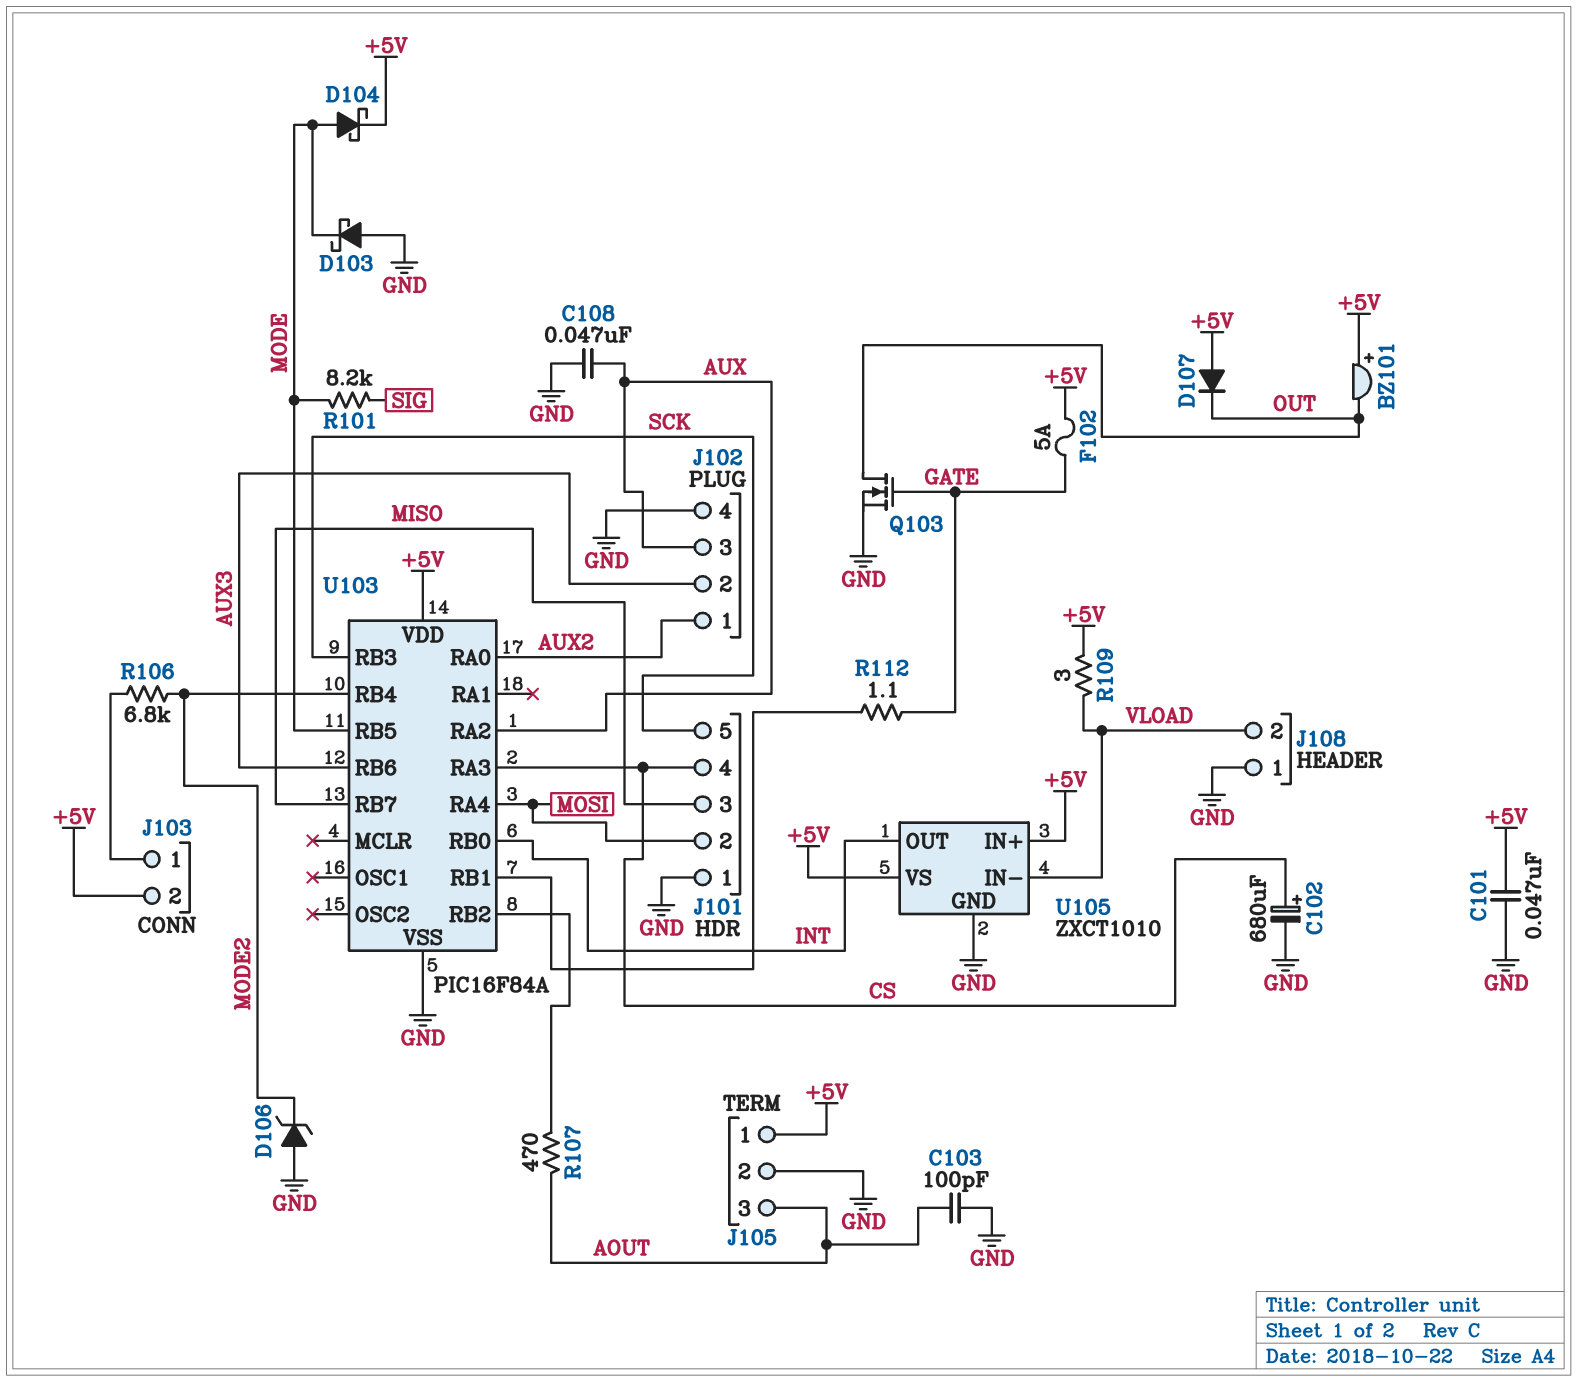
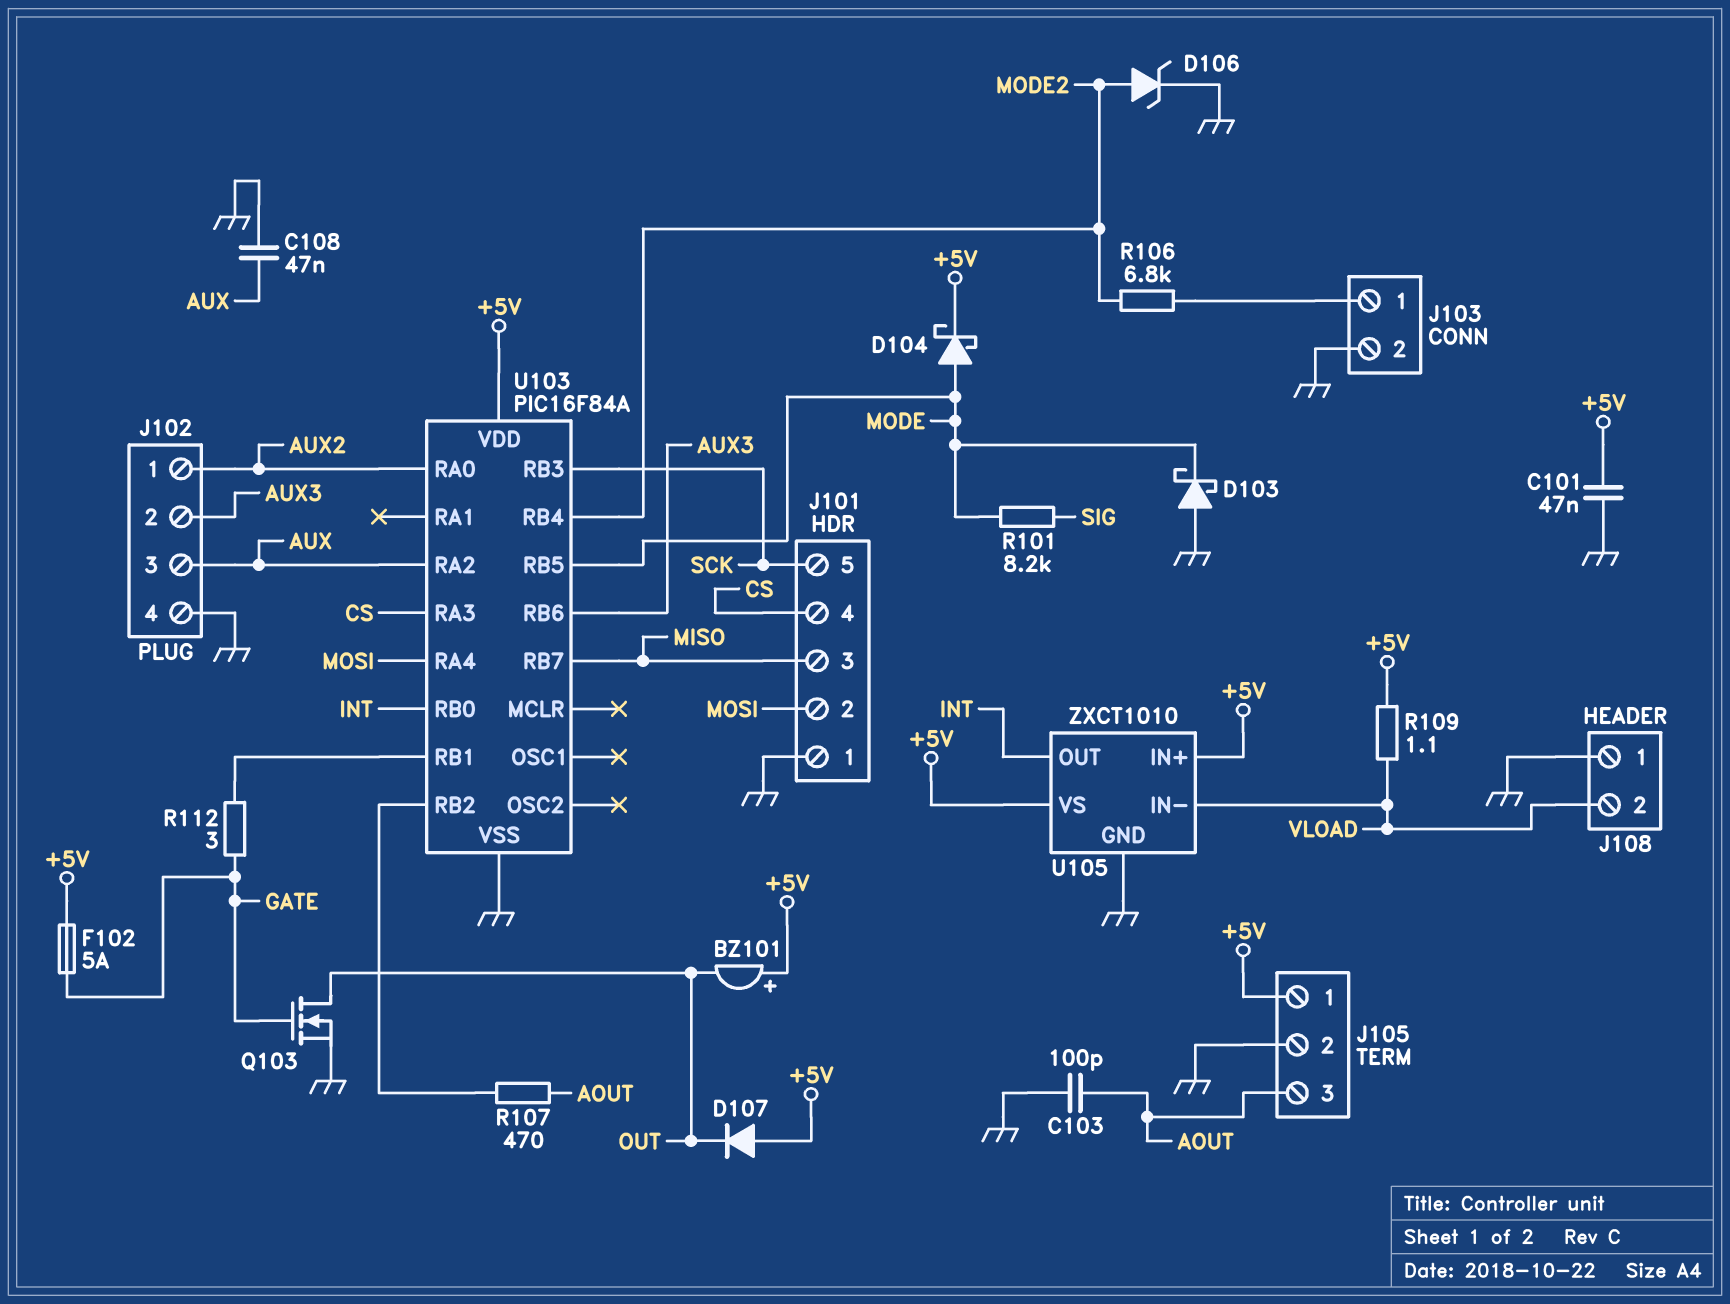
C102: 680uF (plus CS, minus GND) -> none
D106: zener (A GND, K MODE2) -> zener (A MODE2, K GND)
J103 pin 2: +5V -> GND
R109: 3 (+5V, VLOAD) -> 1.1 (+5V, VLOAD)
R112: 1.1 (GATE, U103/RB1) -> 3 (GATE, U103/RB1)

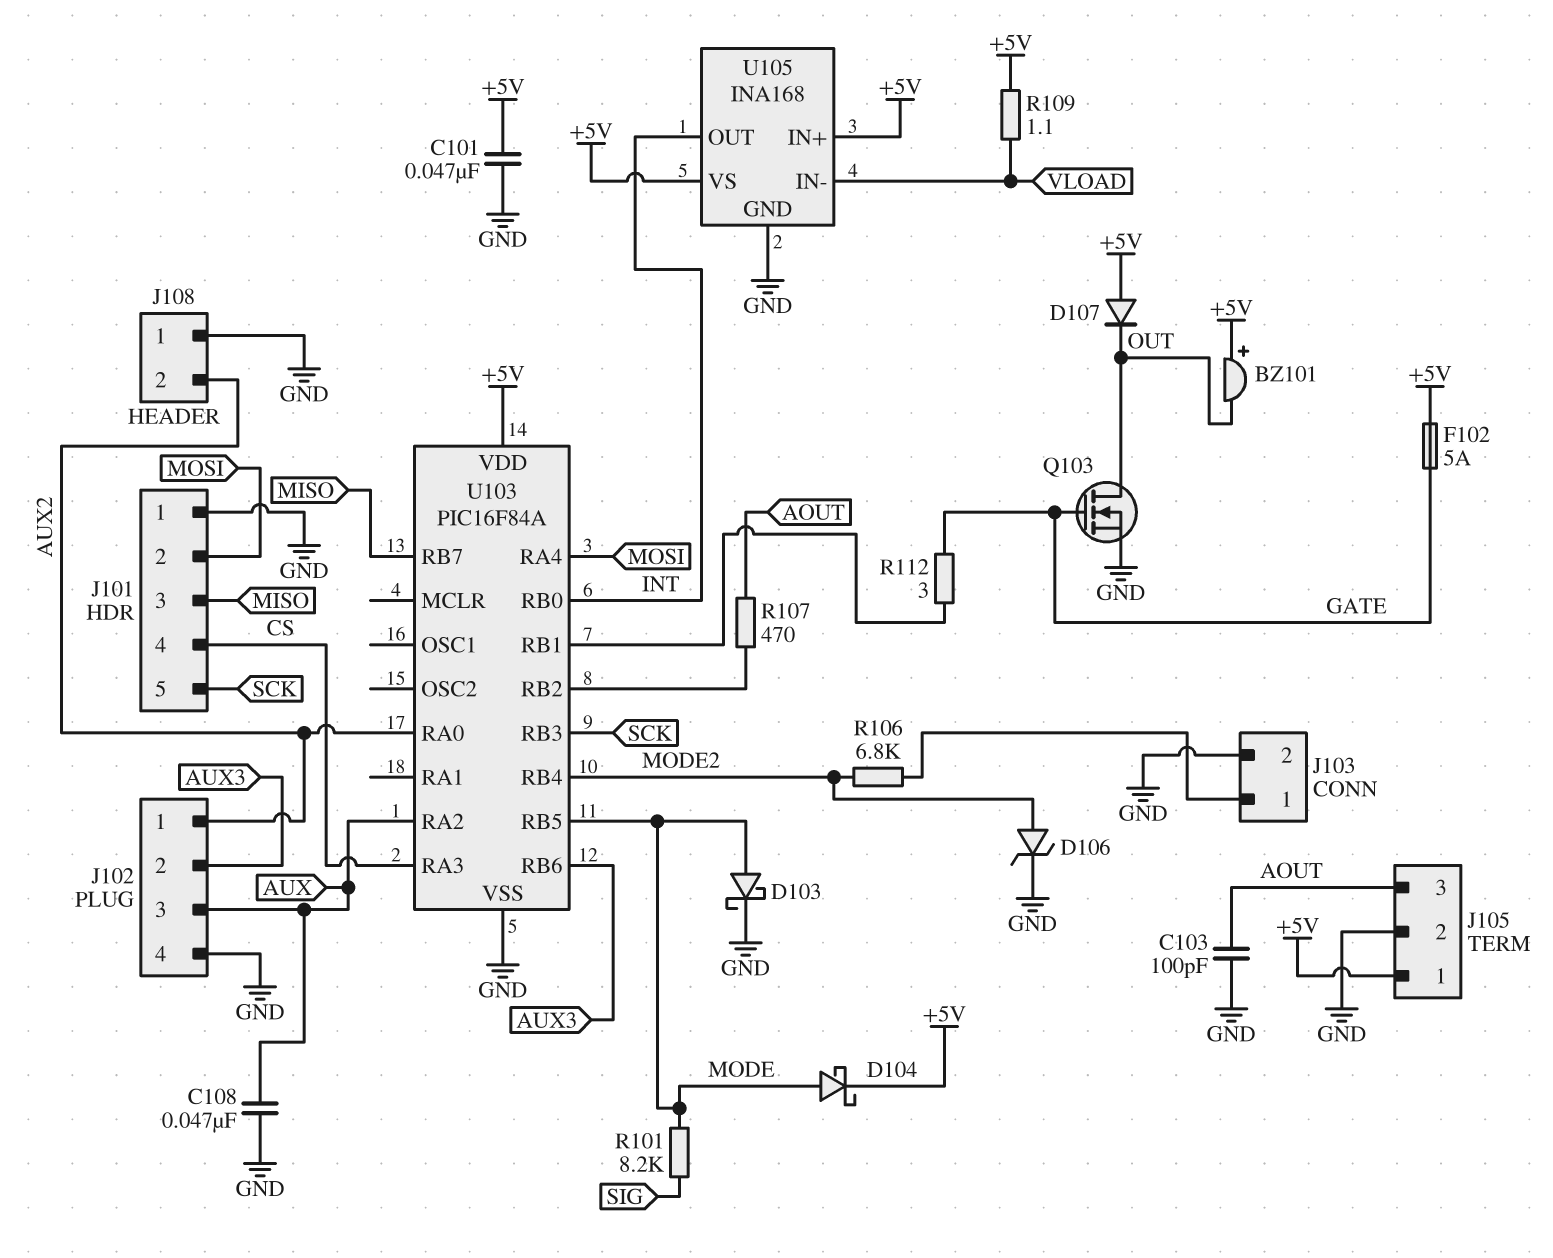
D103: schottky (A GND, K MODE) -> schottky (A MODE, K GND)
J108 pin 2: VLOAD -> AUX2
U105: ZXCT1010 -> INA168

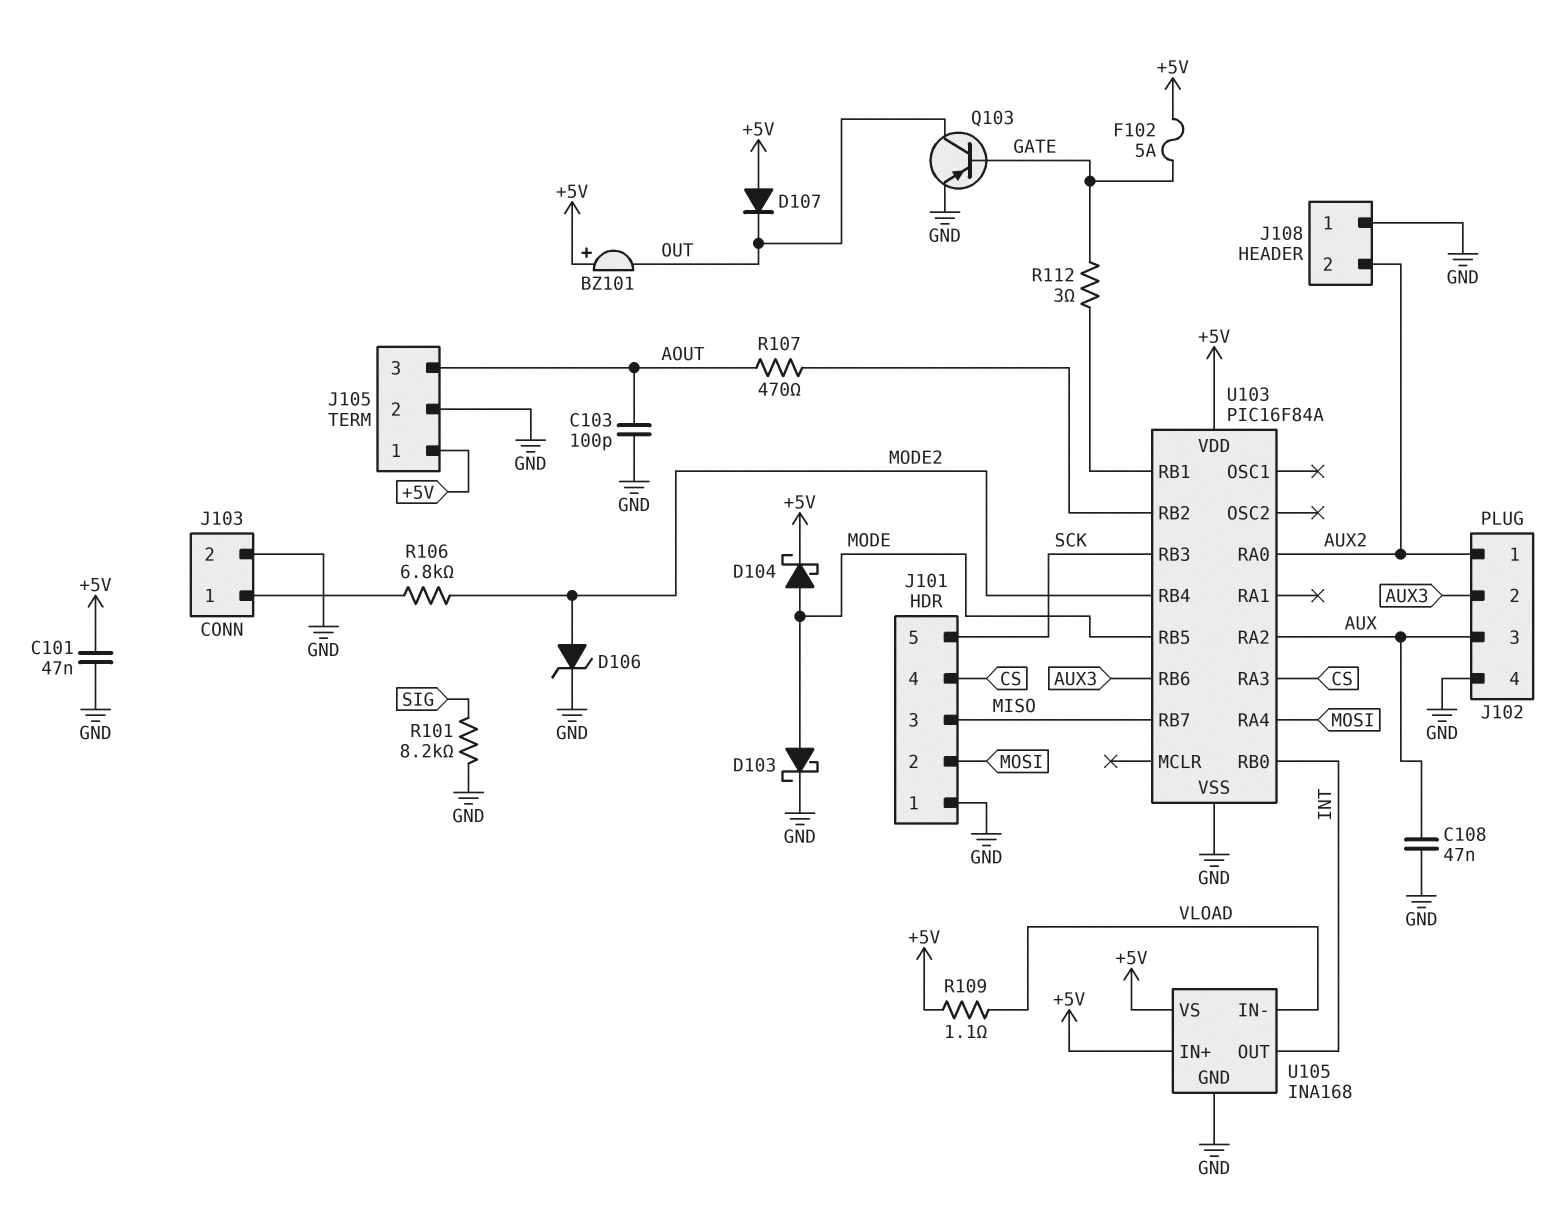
Q103: NMOS (G GATE, D OUT, S GND) -> PNP (B GATE, C OUT, E GND)
R101: 8.2k (MODE, SIG) -> 8.2k (GND, SIG)

